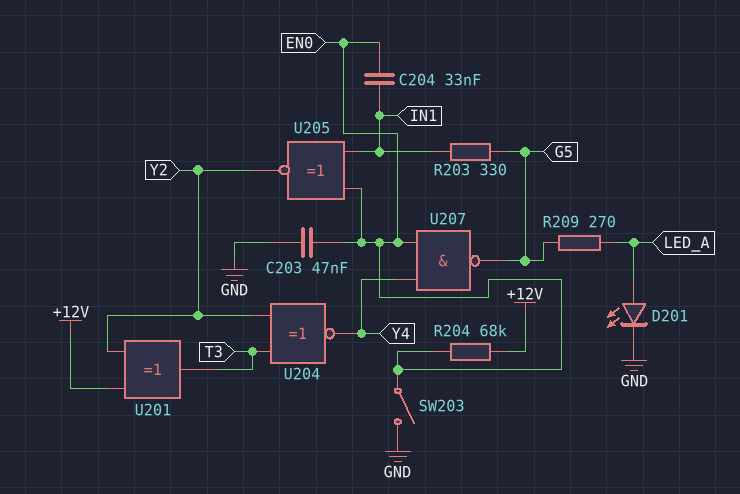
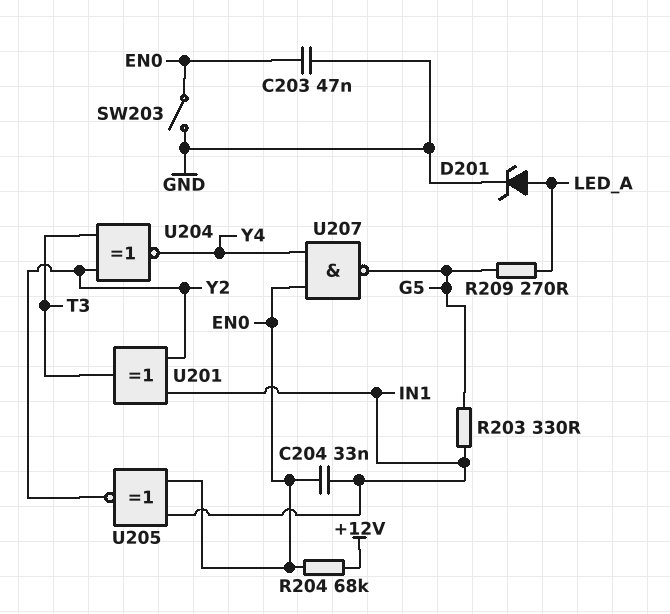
D201: LED (A LED_A, K GND) -> zener (A LED_A, K GND)
U201: XOR (in +12V, in Y2, out T3) -> XOR (in IN1, in Y2, out T3)

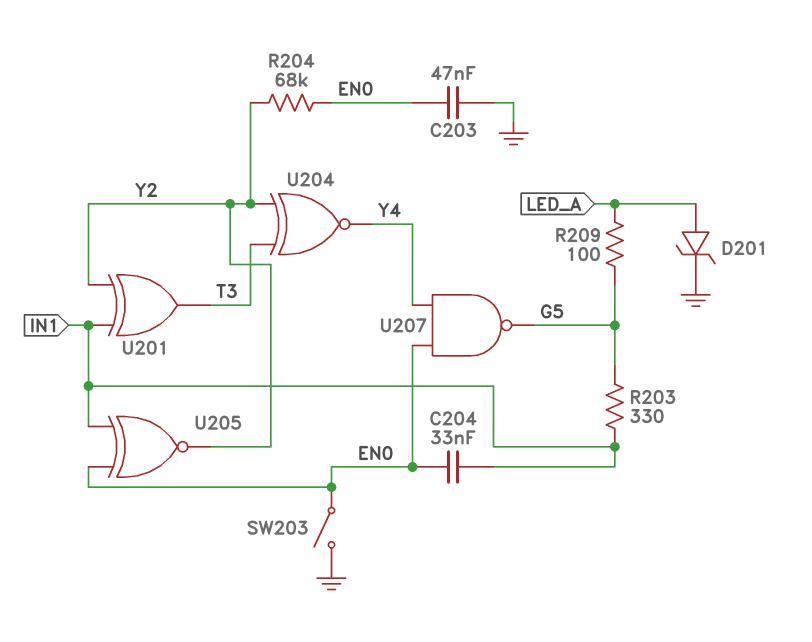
R204: 68k (+12V, EN0) -> 68k (EN0, Y2)
R209: 270 (G5, LED_A) -> 100 (G5, LED_A)

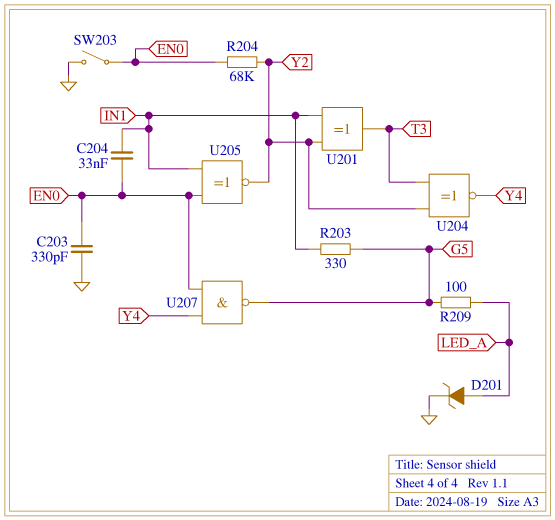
C203: 47nF (EN0, GND) -> 330pF (EN0, GND)

